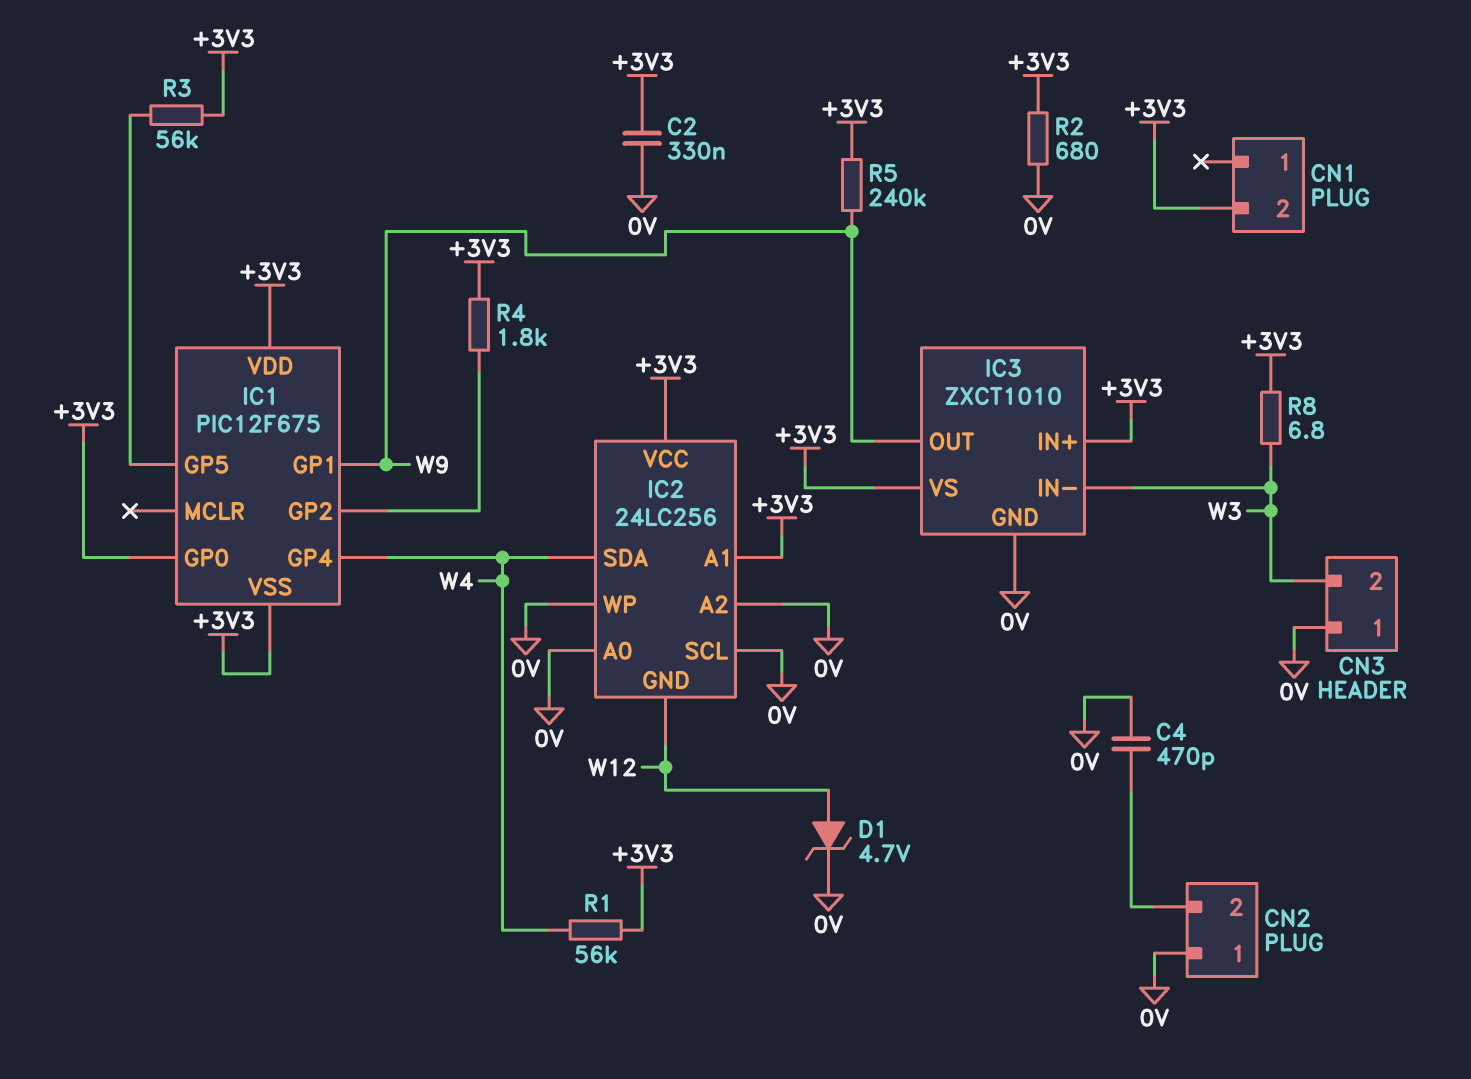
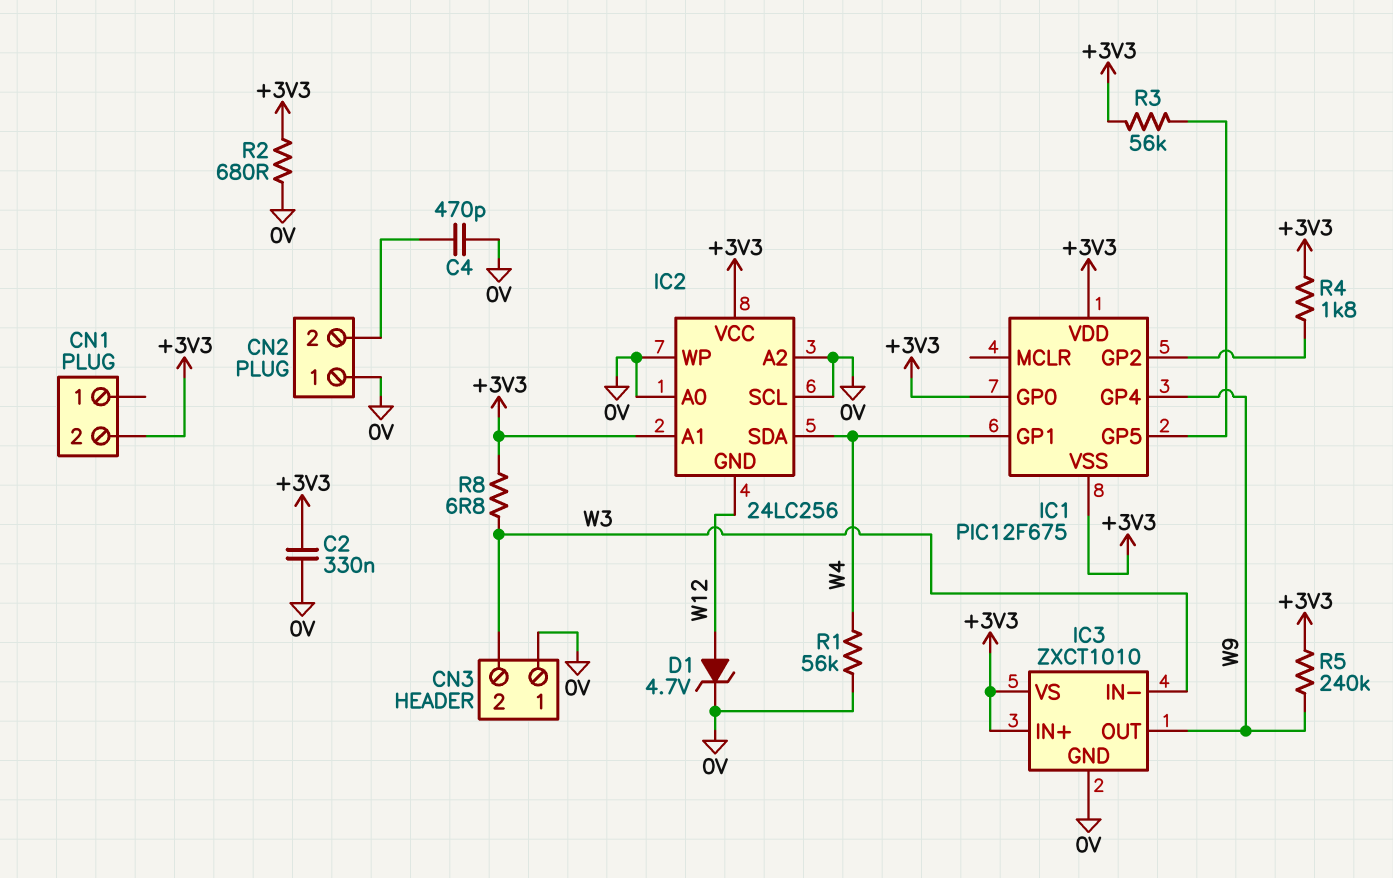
IC1 pin GP1: W9 -> W4
IC1 pin GP4: W4 -> W9
R1: 56k (+3V3, W4) -> 56k (0V, W4)

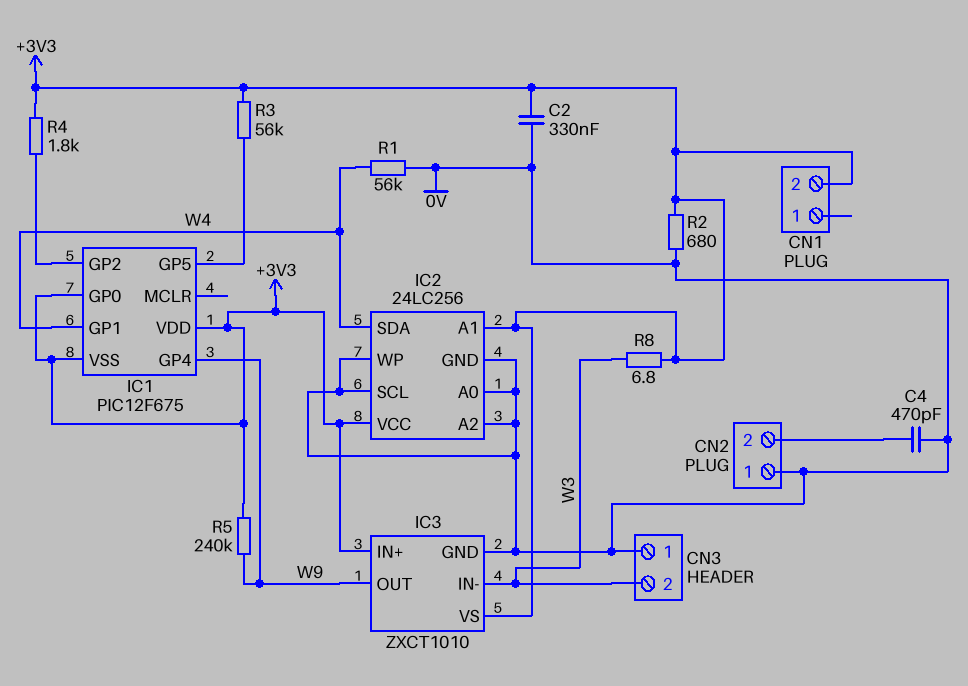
D1: zener 4.7V (A W12, K 0V) -> none
IC2 pin GND: W12 -> 0V

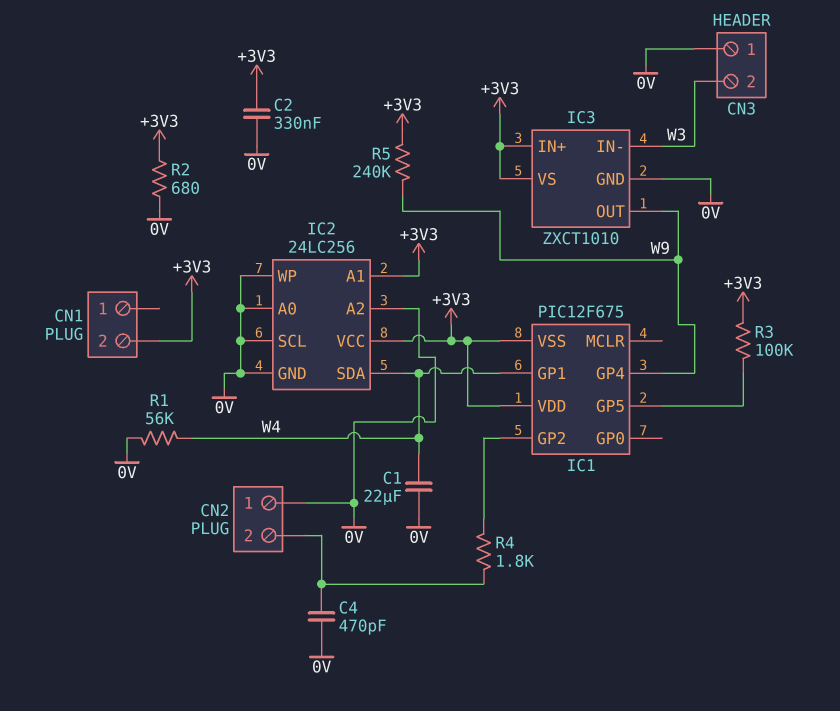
C1: none -> 22uF (0V, W4)
IC1 pin GP0: +3V3 -> none
R3: 56k (+3V3, IC1/GP5) -> 100k (+3V3, IC1/GP5)
R4: 1.8k (+3V3, IC1/GP2) -> 1.8k (CN2/2, IC1/GP2)
R8: 6.8 (+3V3, W3) -> none

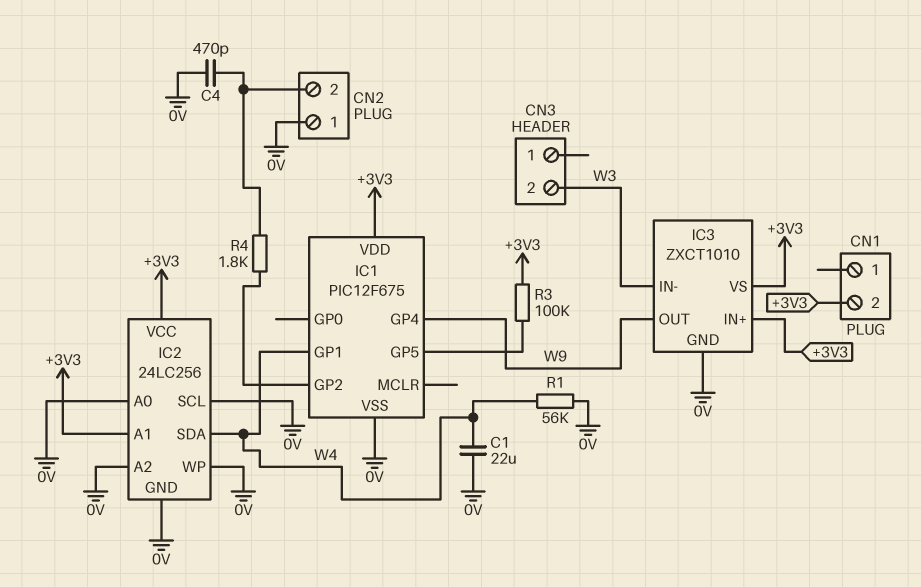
C2: 330nF (+3V3, 0V) -> none
CN3 pin 1: 0V -> none
IC1 pin VSS: +3V3 -> 0V
R2: 680 (+3V3, 0V) -> none
R5: 240k (+3V3, W9) -> none

